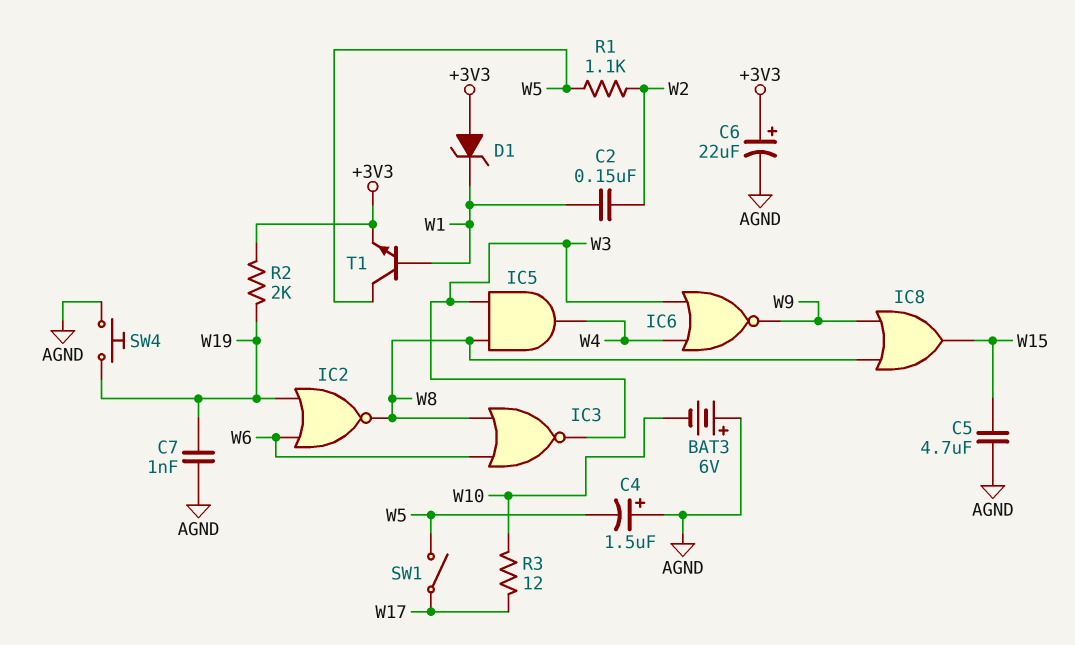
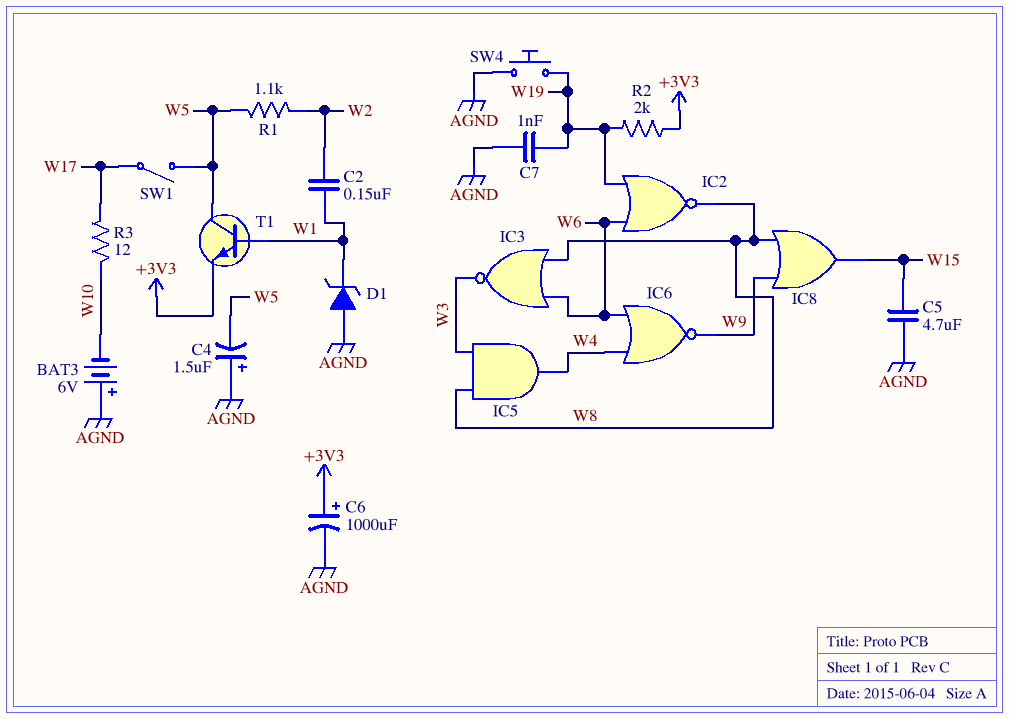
C6: 22uF (plus +3V3, minus AGND) -> 1000uF (plus +3V3, minus AGND)
D1: zener (A +3V3, K W1) -> zener (A AGND, K W1)
IC6: NOR (in W3, in W4, out W9) -> NOR (in W4, in W6, out W9)

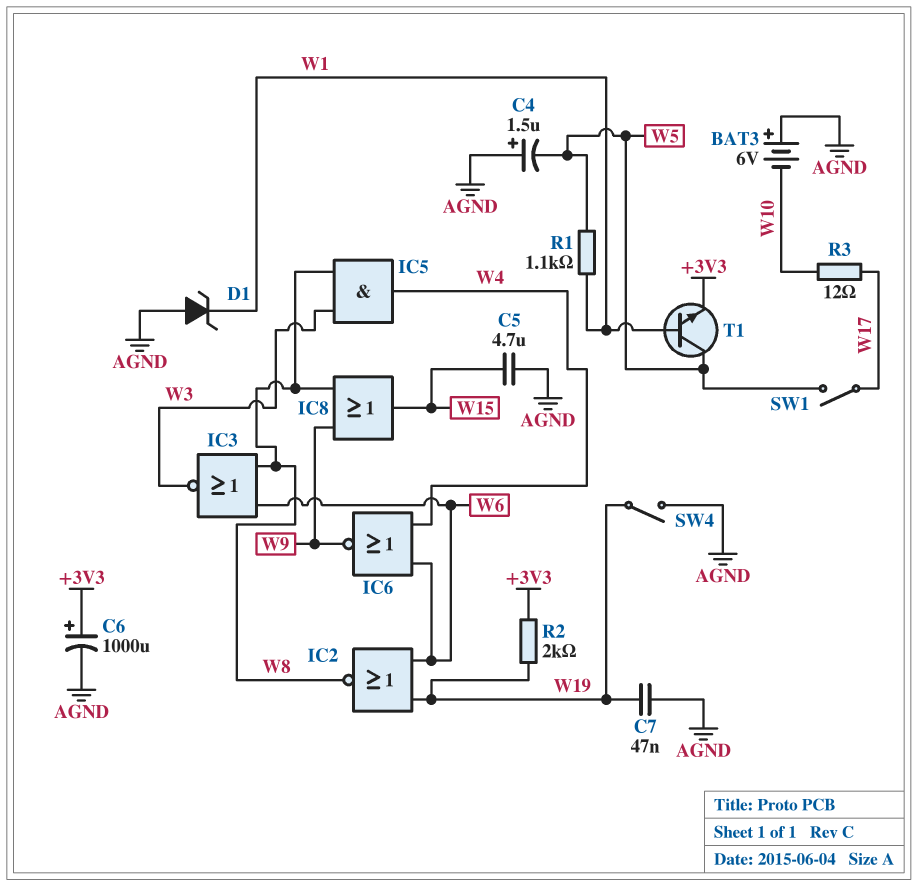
C2: 150nF (W1, W2) -> none
C7: 1nF (AGND, W19) -> 47nF (AGND, W19)
R1: 1.1k (W2, W5) -> 1.1k (W1, W5)
SW4: button (AGND, W19) -> switch (AGND, W19)

